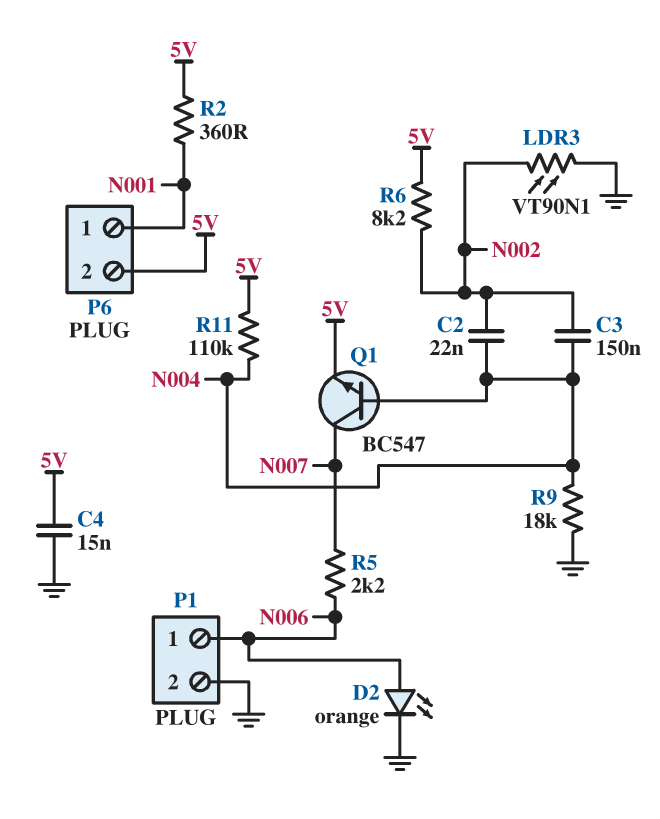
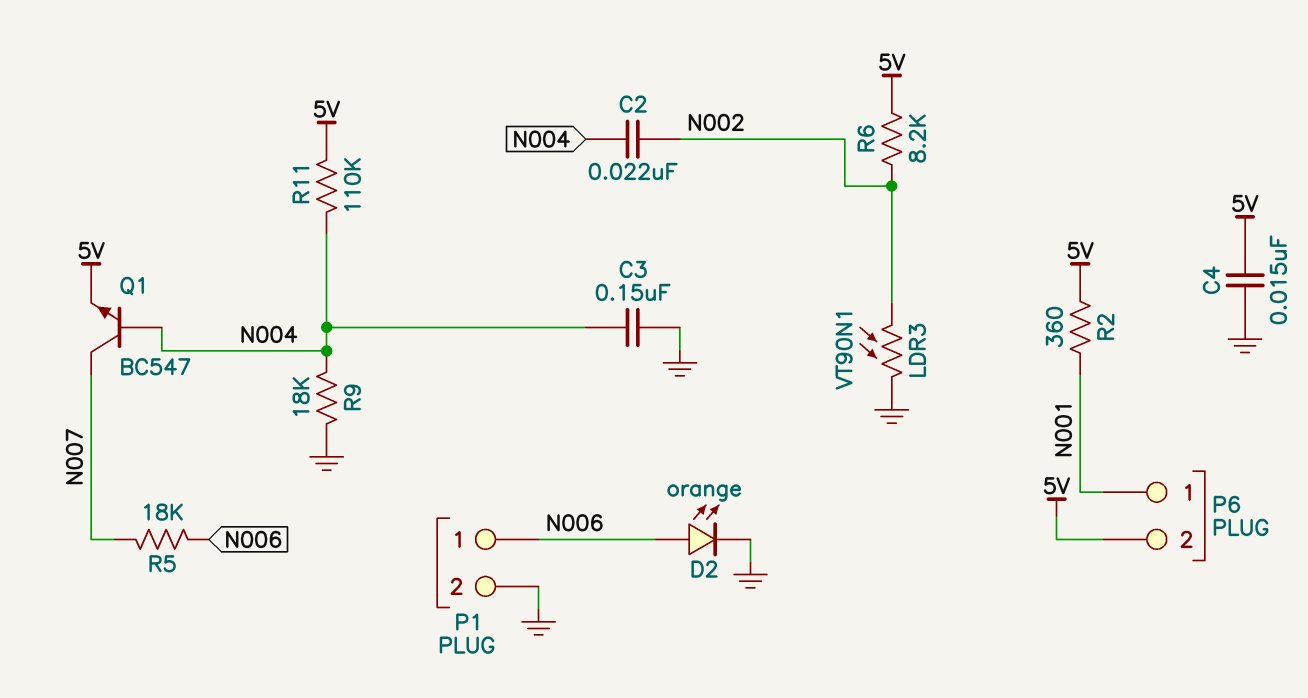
C3: 150nF (N002, N004) -> 150nF (GND, N004)
R5: 2.2k (N006, N007) -> 18k (N006, N007)

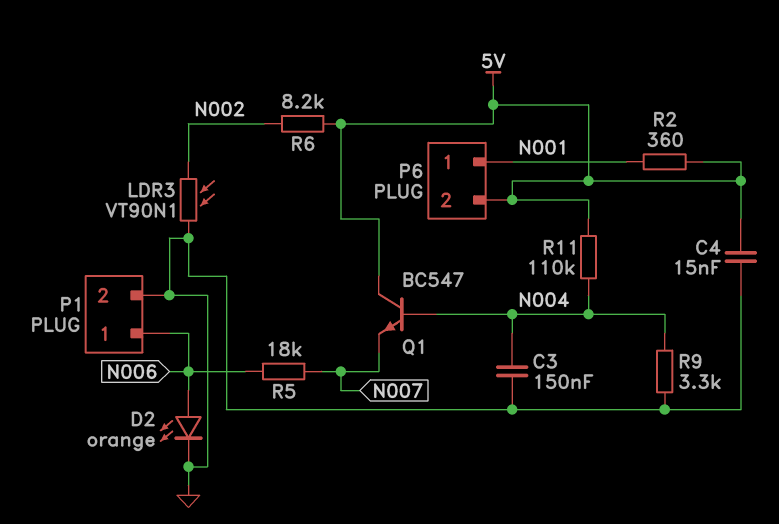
C2: 22nF (N002, N004) -> none
Q1: NPN BC547 (B N004, C N007, E 5V) -> NPN BC547 (B N004, C 5V, E N007)
R9: 18k (GND, N004) -> 3.3k (GND, N004)

